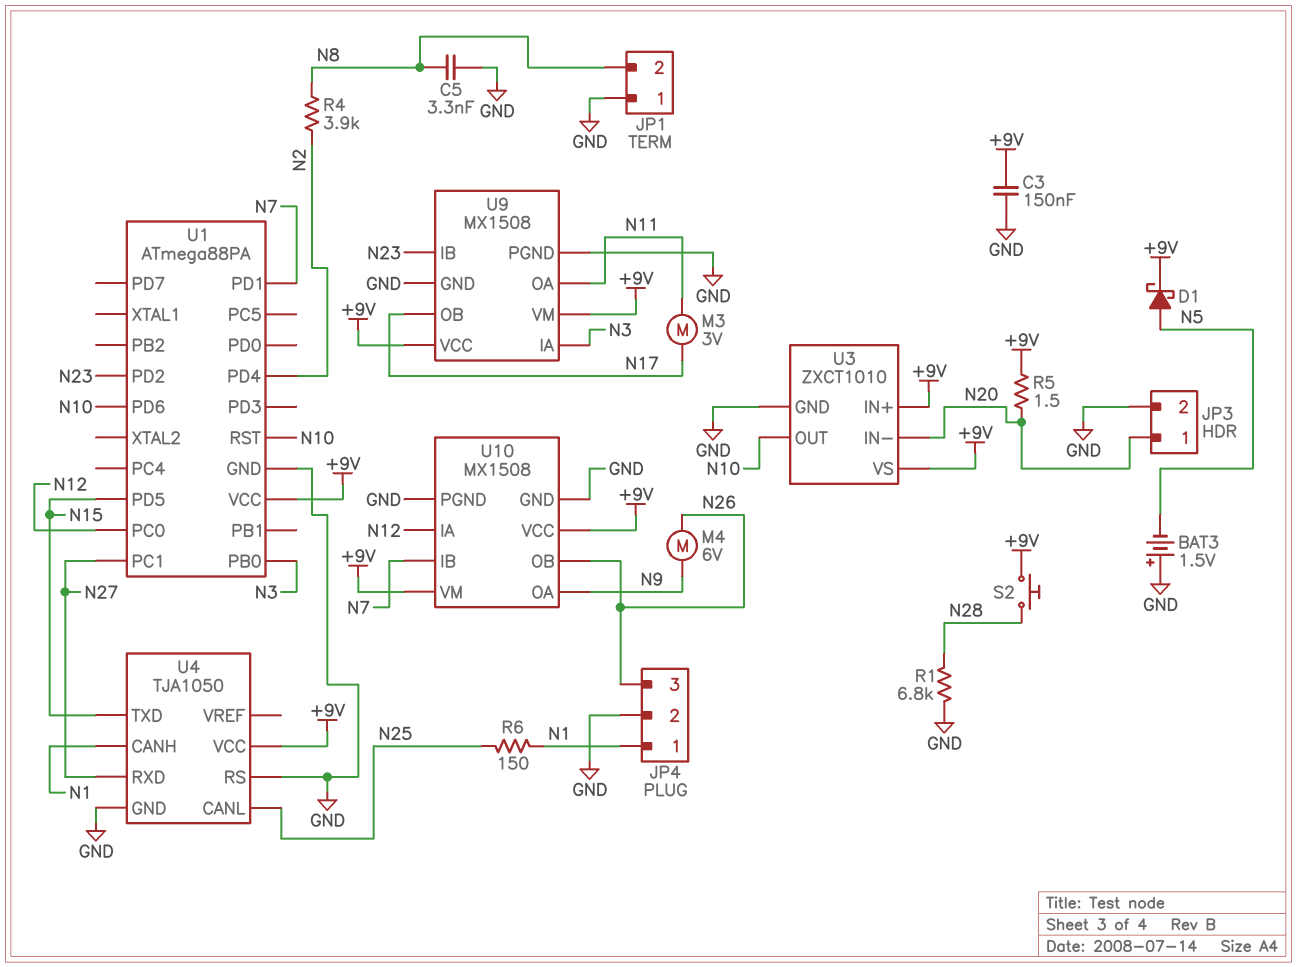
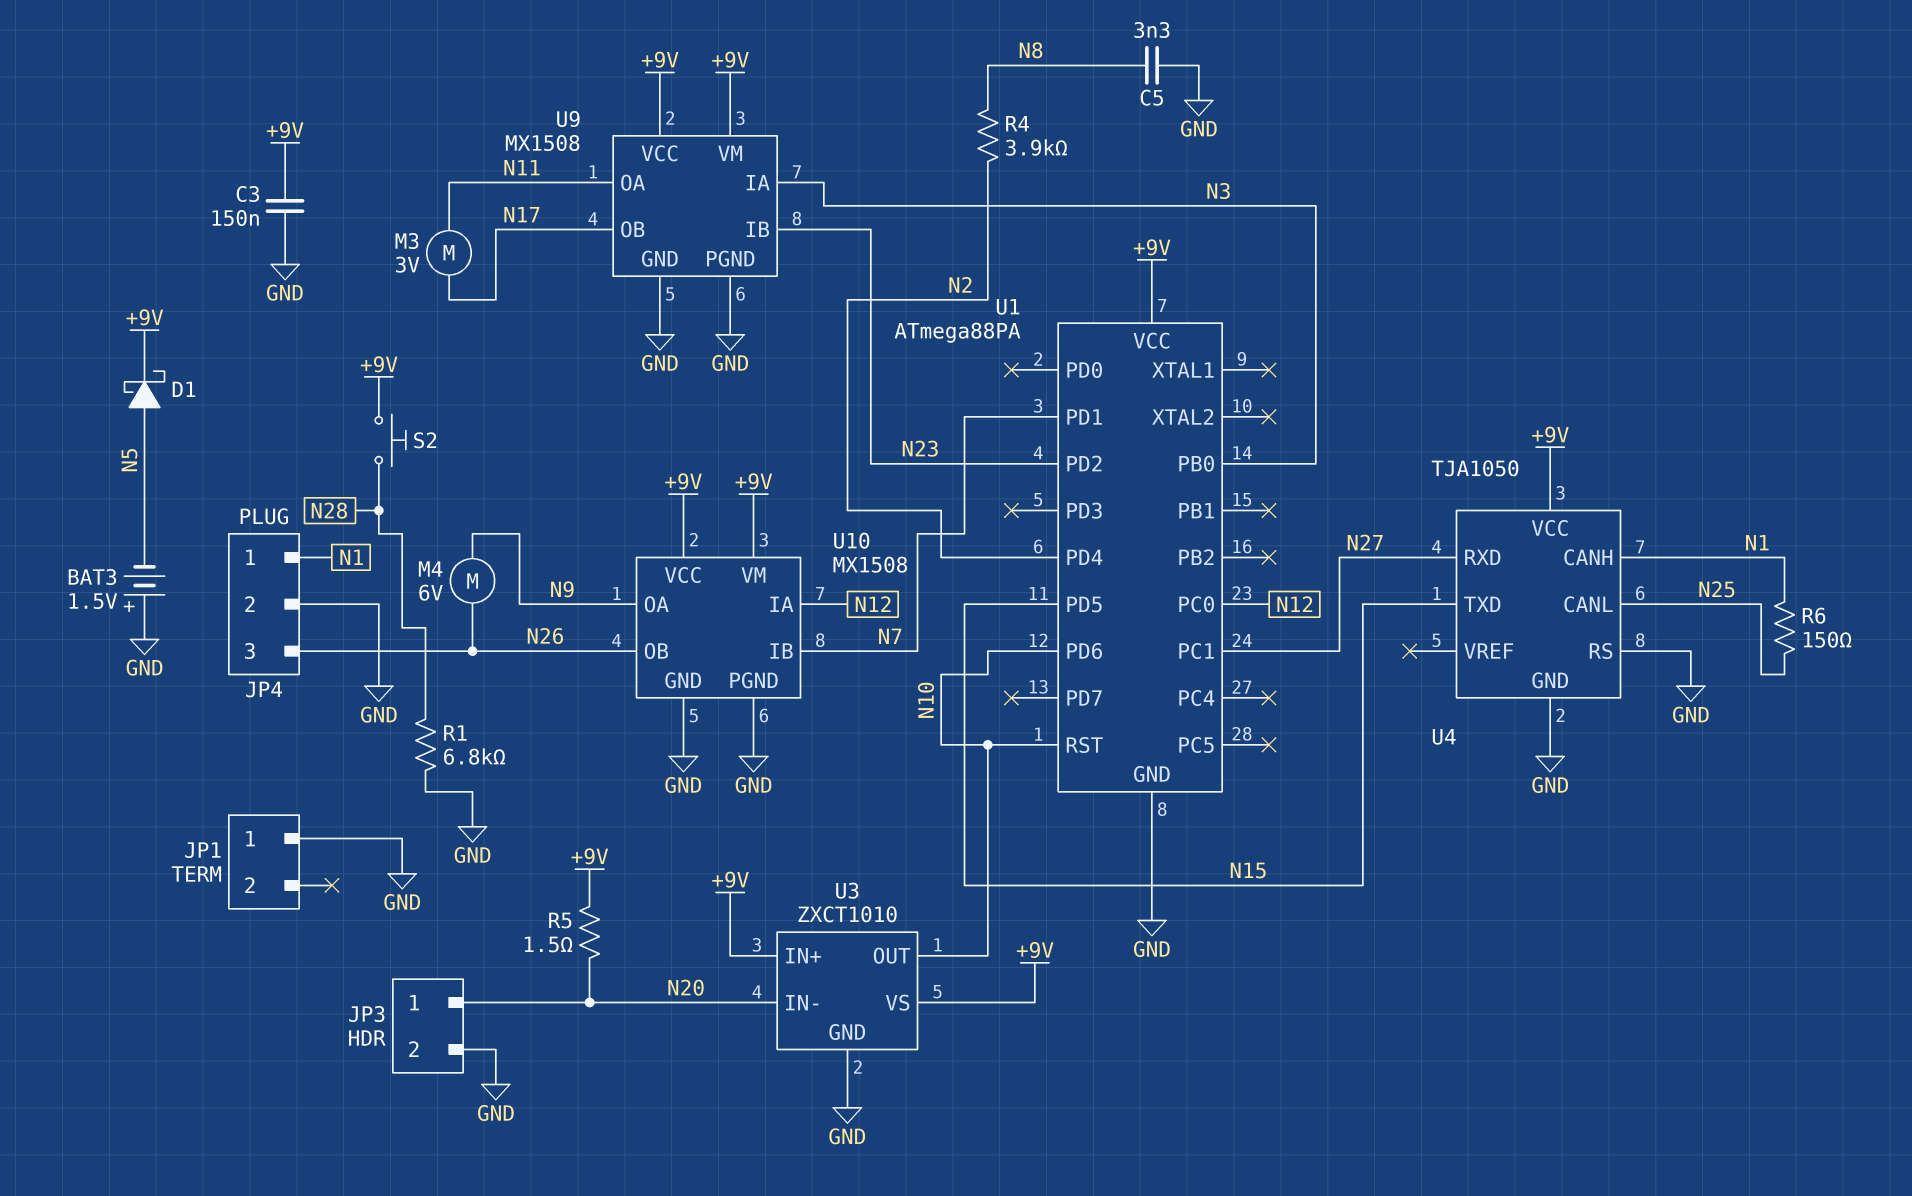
JP1 pin 2: N8 -> none

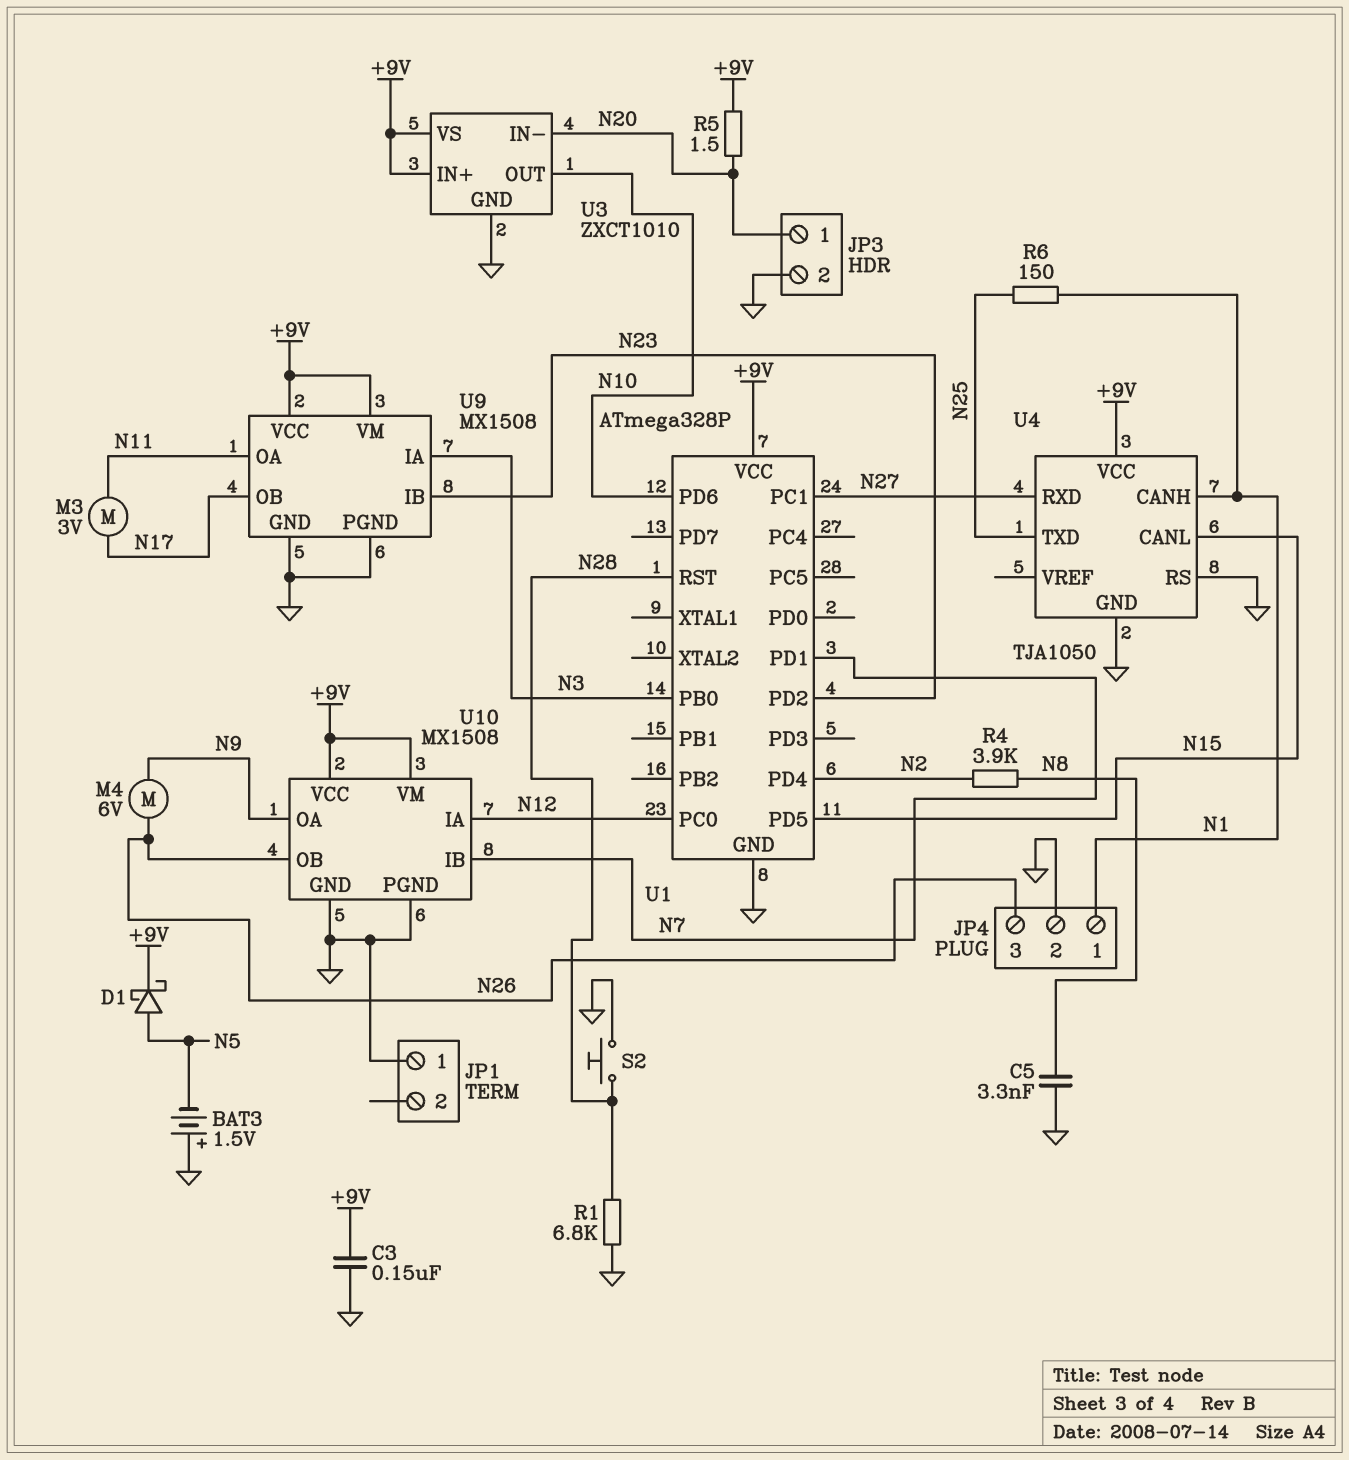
S2: button (+9V, N28) -> button (GND, N28)
U1: ATmega88PA -> ATmega328P
U1 pin RST: N10 -> N28
U4 pin CANL: N25 -> N15
U4 pin TXD: N15 -> N25

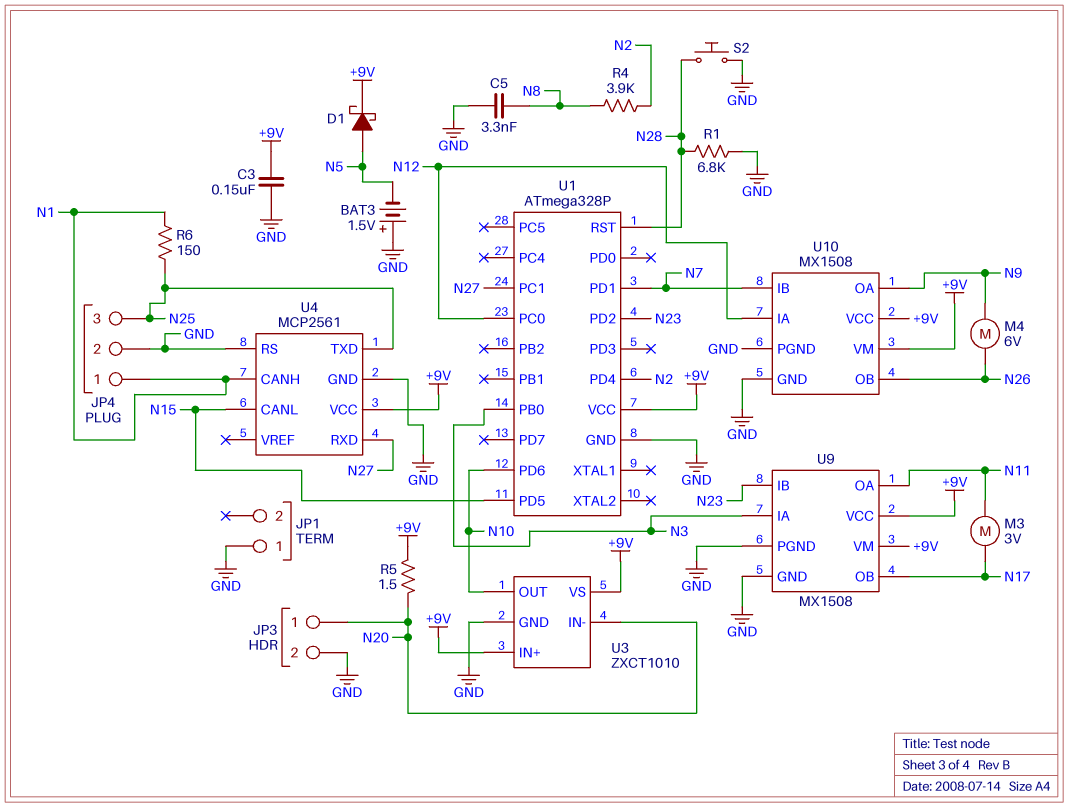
JP4 pin 3: N26 -> N25
U4: TJA1050 -> MCP2561

